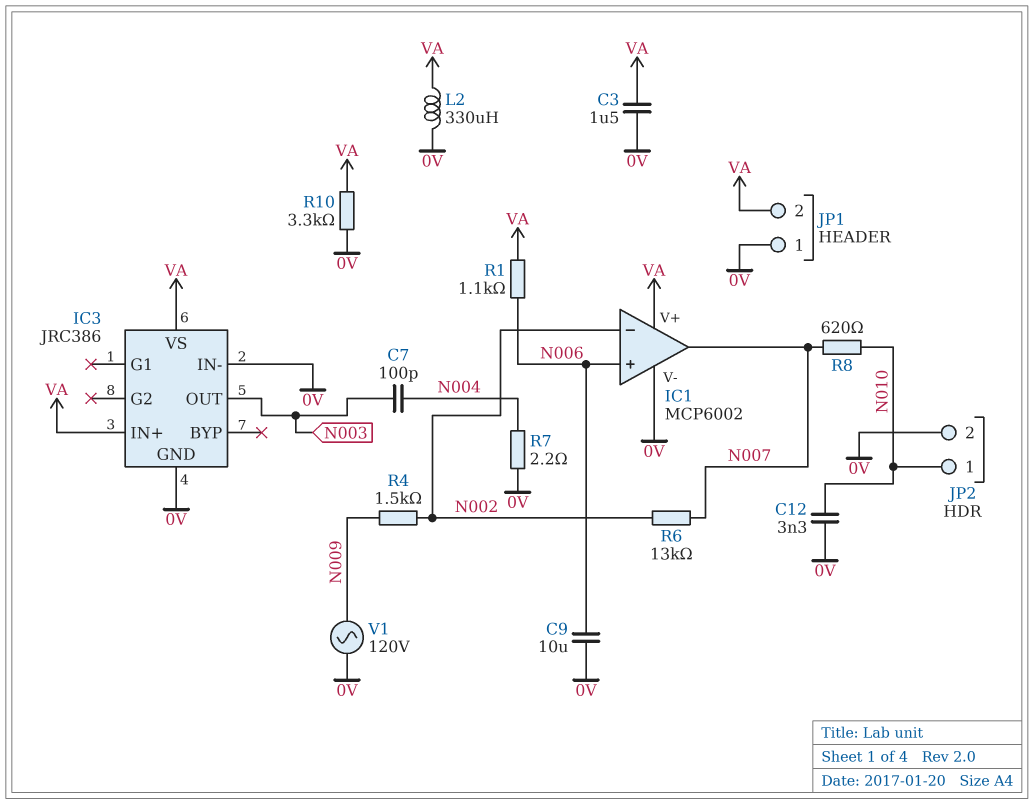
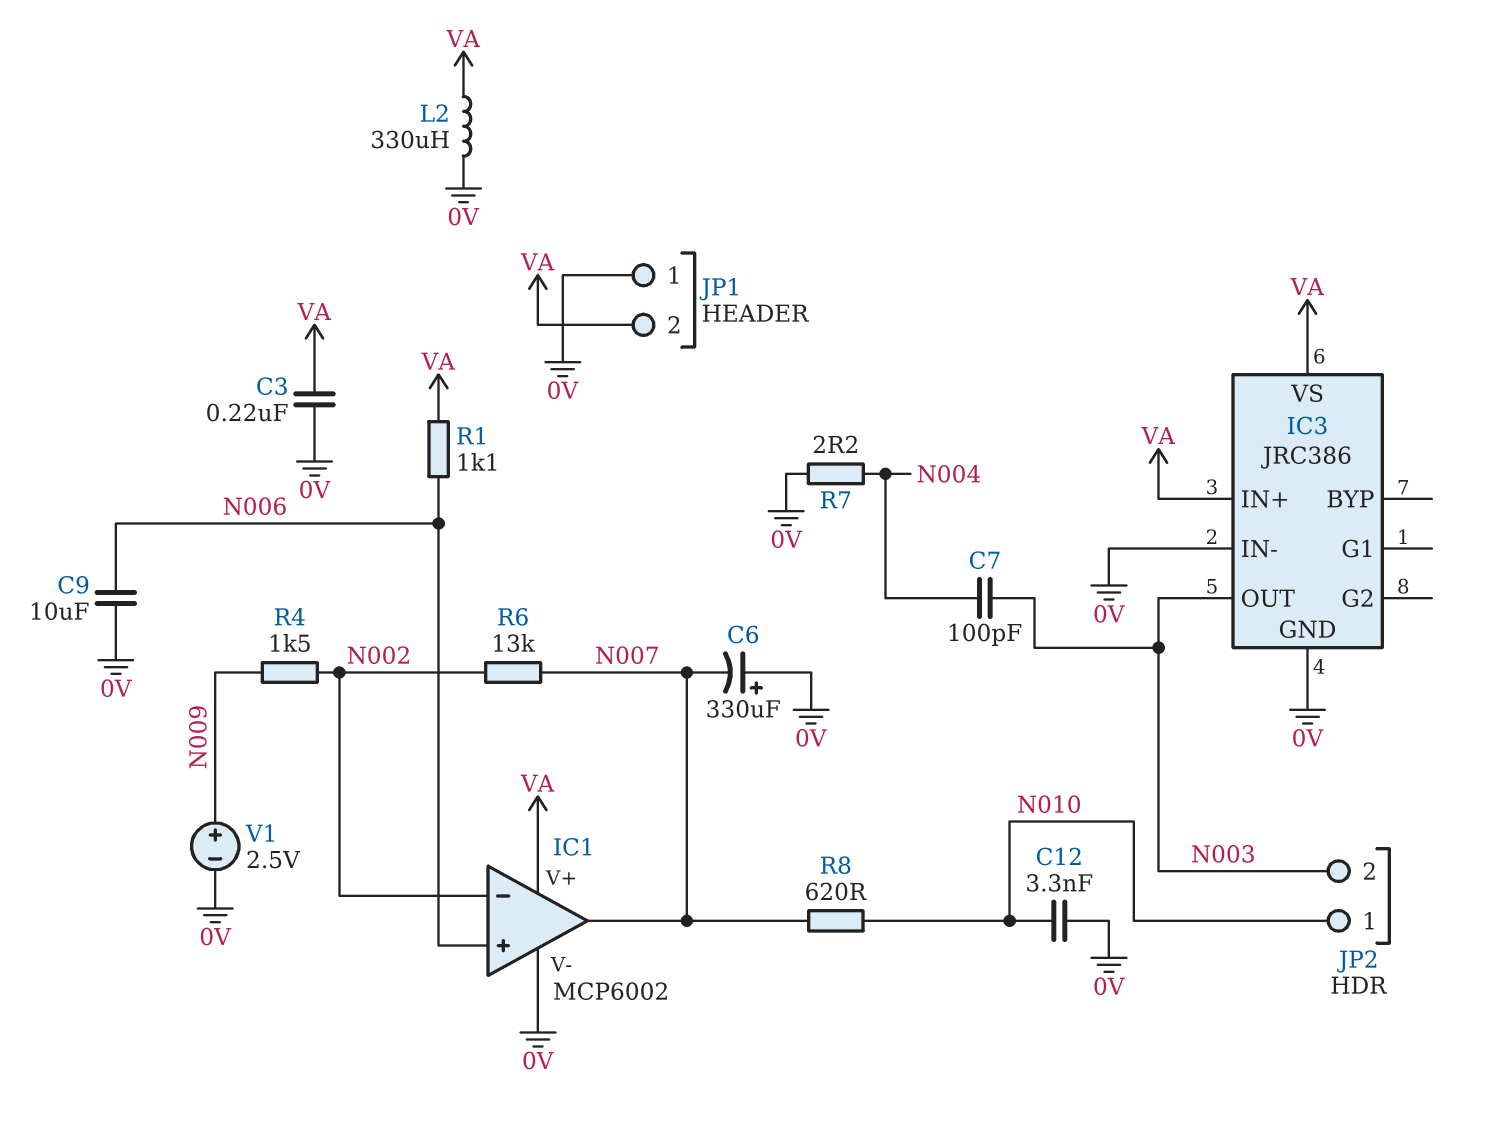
C3: 1.5uF (0V, VA) -> 220nF (0V, VA)
C6: none -> 330uF (plus 0V, minus N007)
JP2 pin 2: 0V -> N003
R10: 3.3k (0V, VA) -> none
V1: AC 120V (0V, N009) -> 2.5V (plus N009, minus 0V)

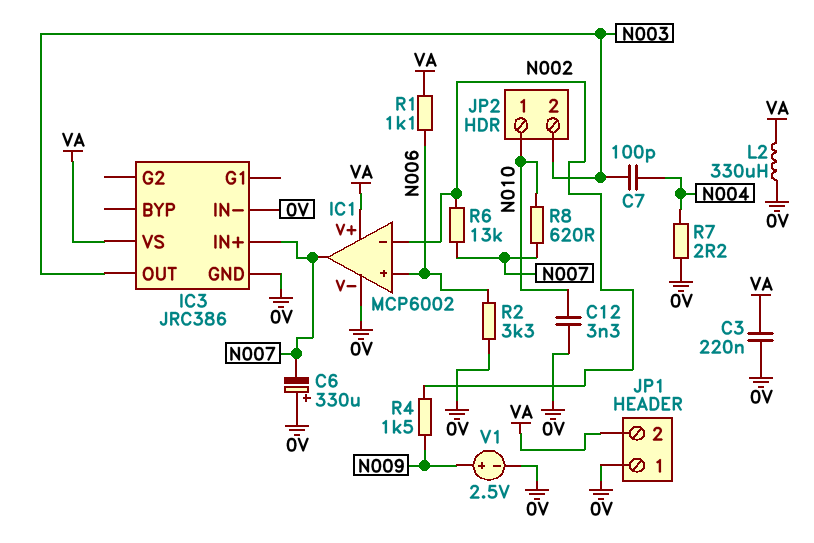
C9: 10uF (0V, N006) -> none
IC3 pin IN+: VA -> N007
R2: none -> 3.3k (0V, N006)

